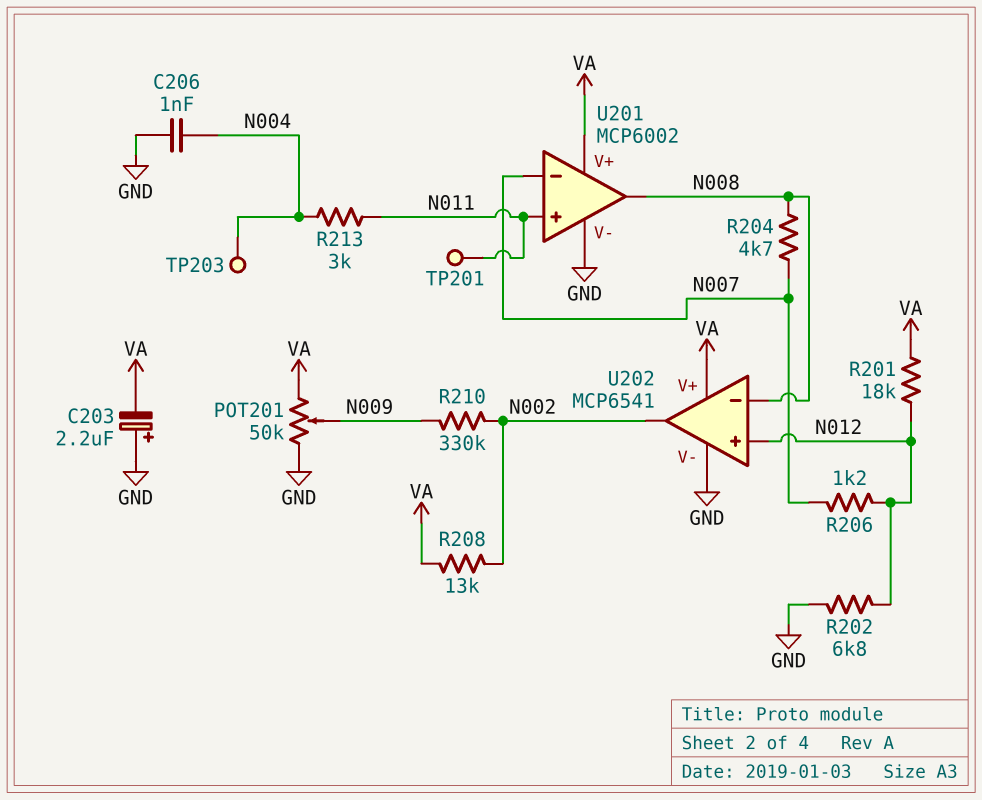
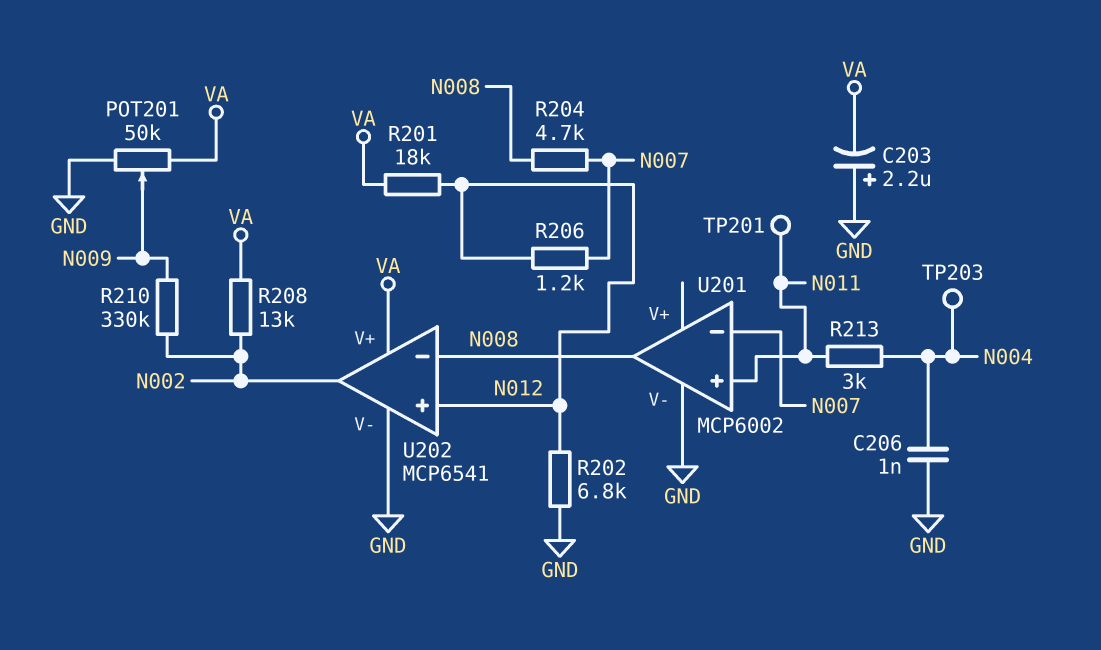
U201 pin V+: VA -> none

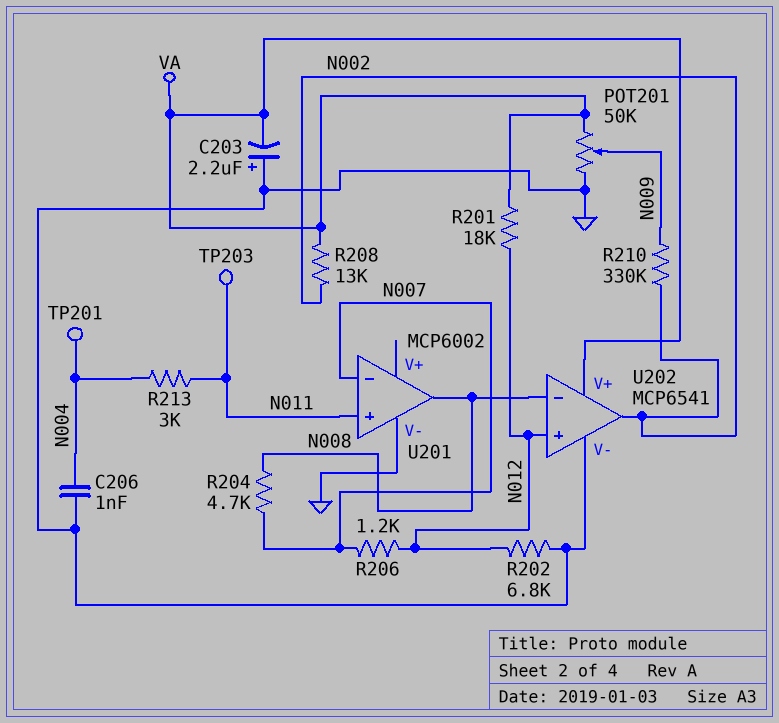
TP201: test point (N011) -> test point (N004)
TP203: test point (N004) -> test point (N011)

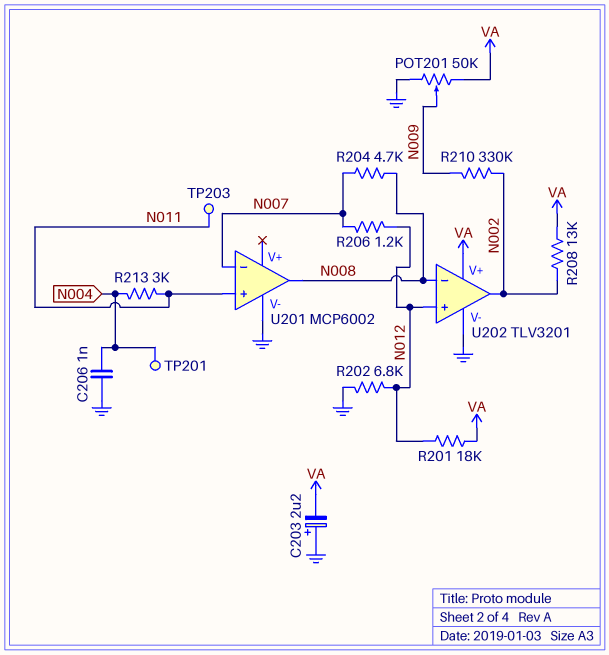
U202: MCP6541 -> TLV3201

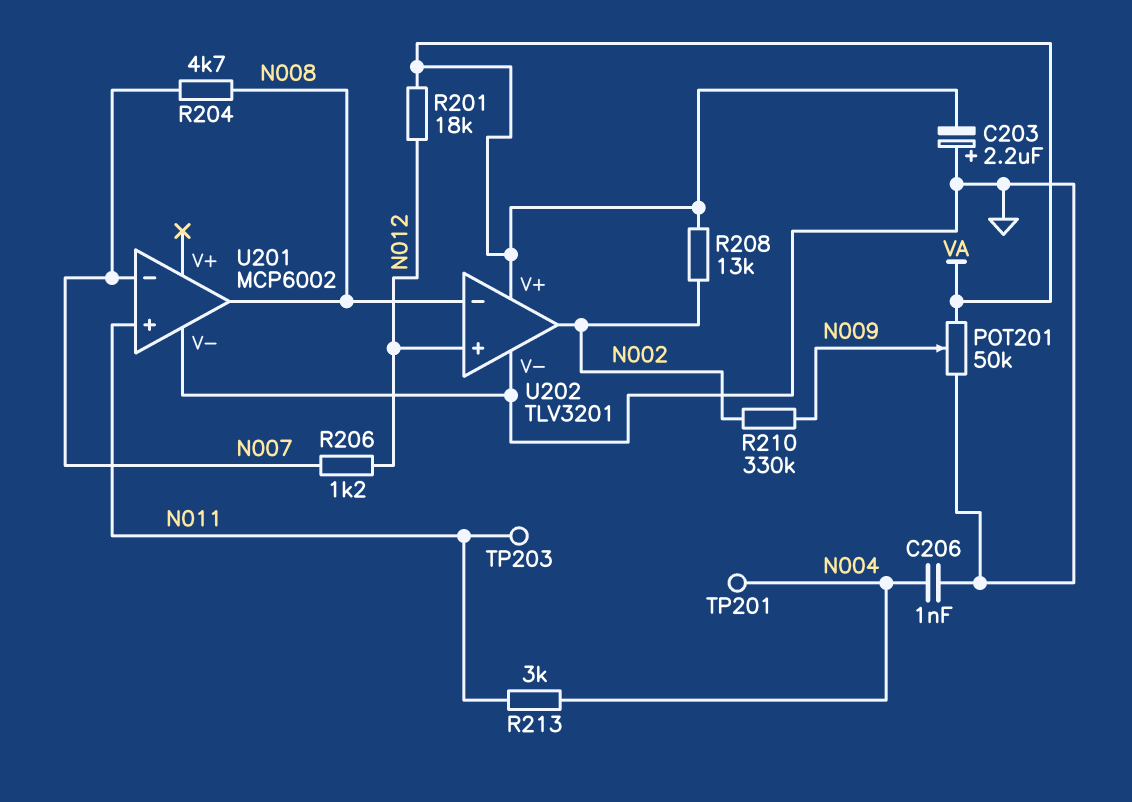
R202: 6.8k (GND, N012) -> none

